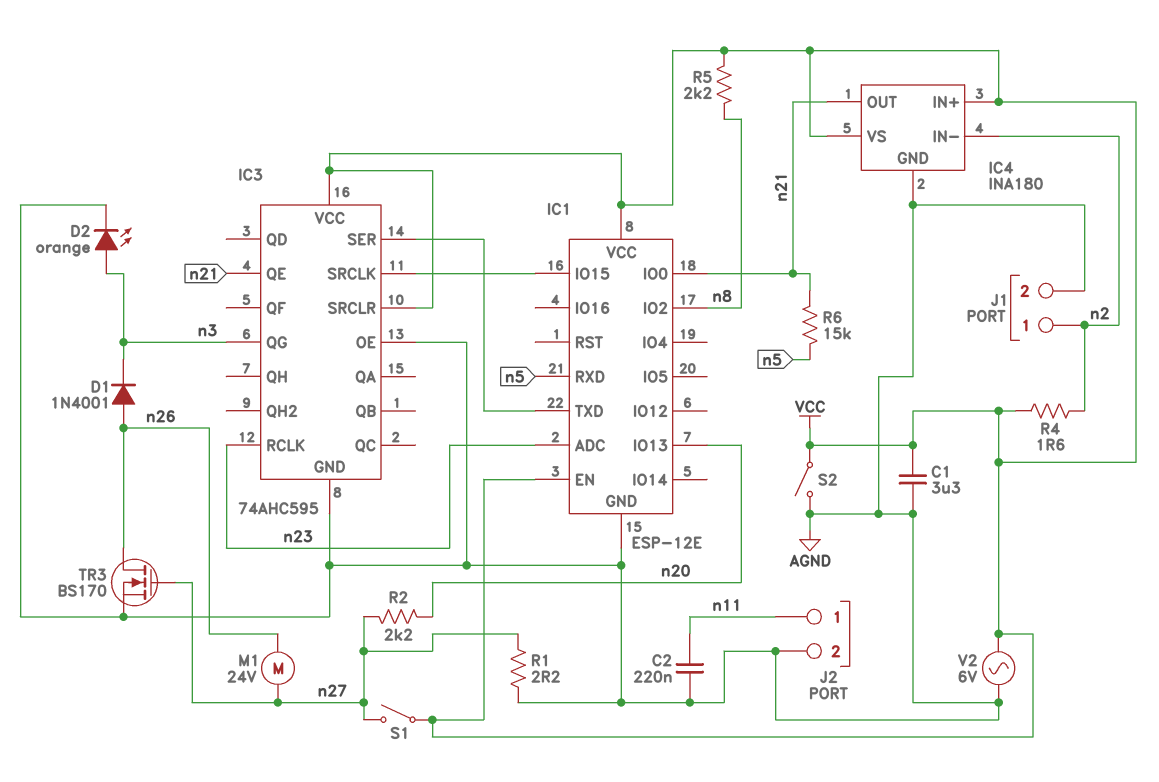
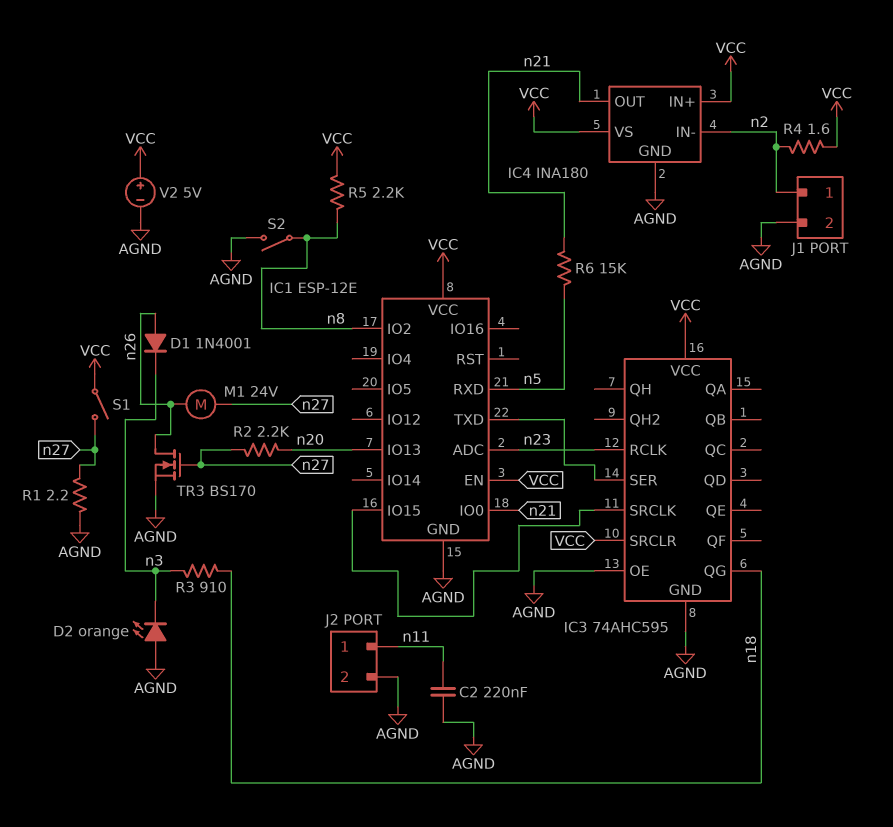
C1: 3.3uF (AGND, VCC) -> none
D2: LED orange (A n3, K AGND) -> LED orange (A AGND, K n3)
IC3 pin QE: n21 -> none
IC3 pin QG: n3 -> n18
R3: none -> 910 (n3, n18)
S2: switch (AGND, VCC) -> switch (AGND, n8)
V2: AC 6V (AGND, VCC) -> 5V (plus VCC, minus AGND)

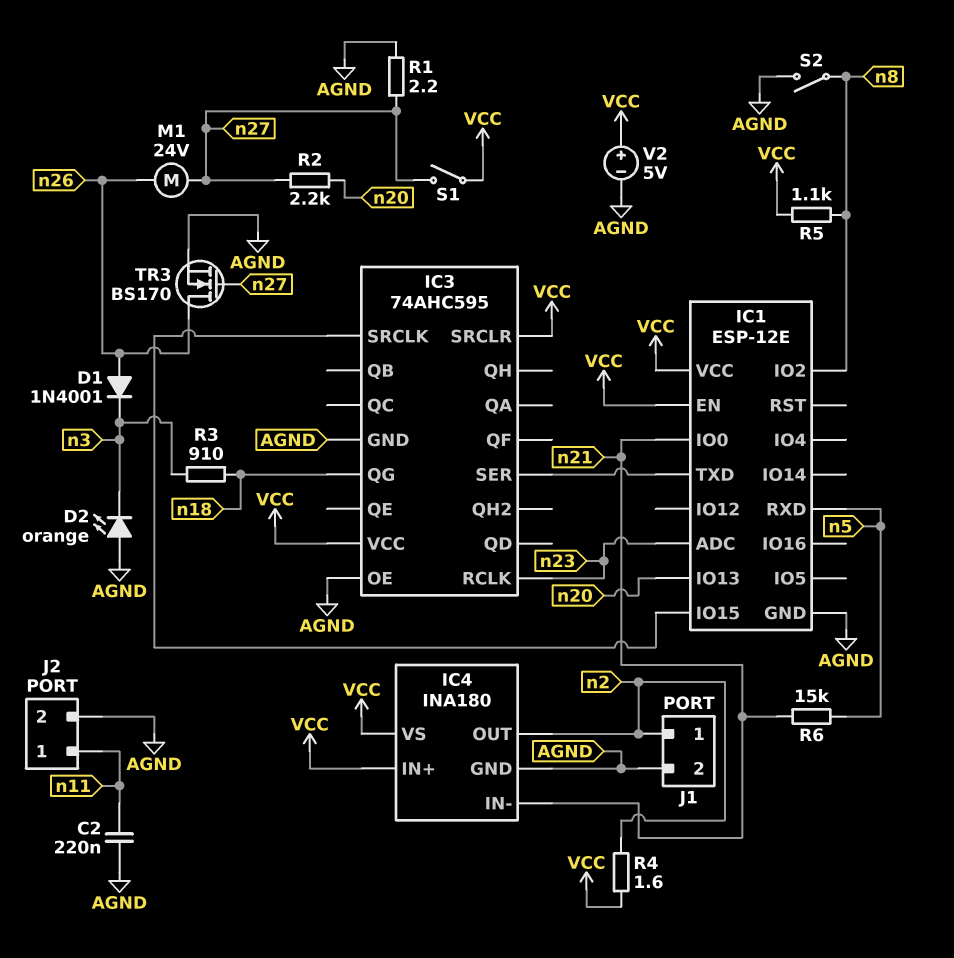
IC4 pin IN-: n2 -> n21
IC4 pin OUT: n21 -> n2
R5: 2.2k (VCC, n8) -> 1.1k (VCC, n8)

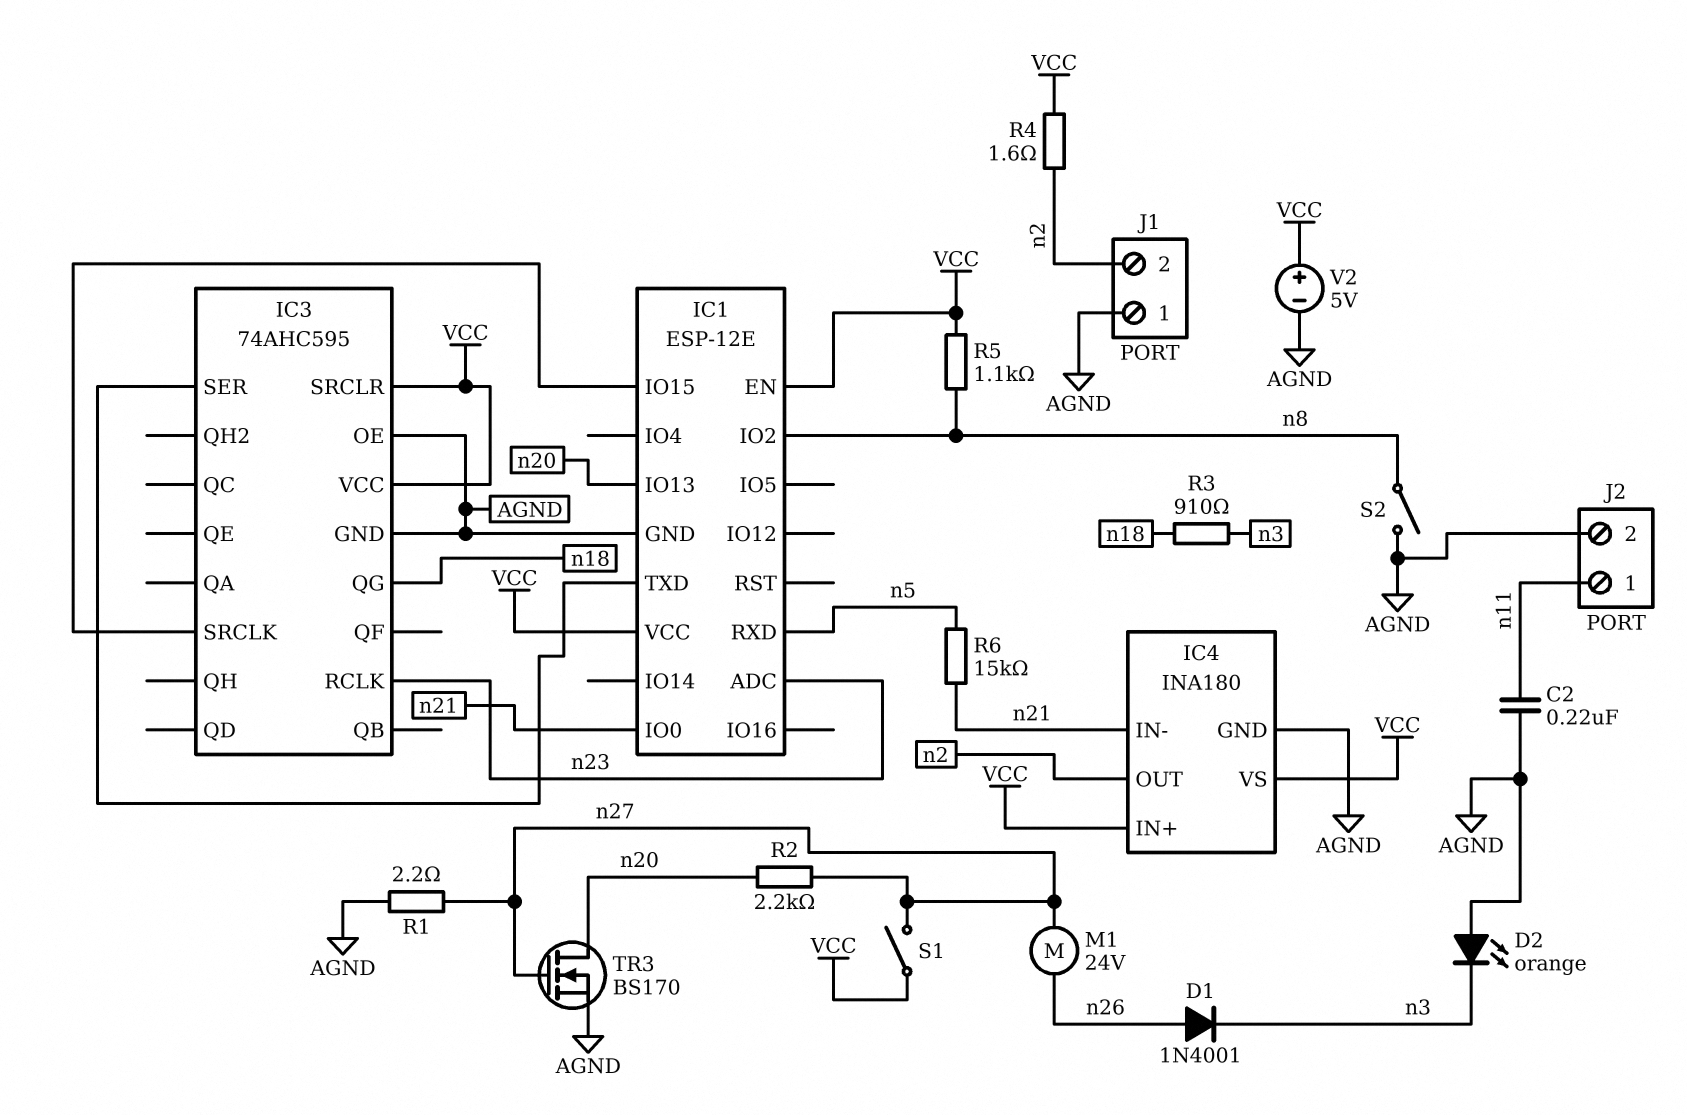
J1 pin 1: n2 -> AGND
J1 pin 2: AGND -> n2
TR3: NMOS BS170 (G n27, D n26, S AGND) -> NMOS BS170 (G n27, D n20, S AGND)

